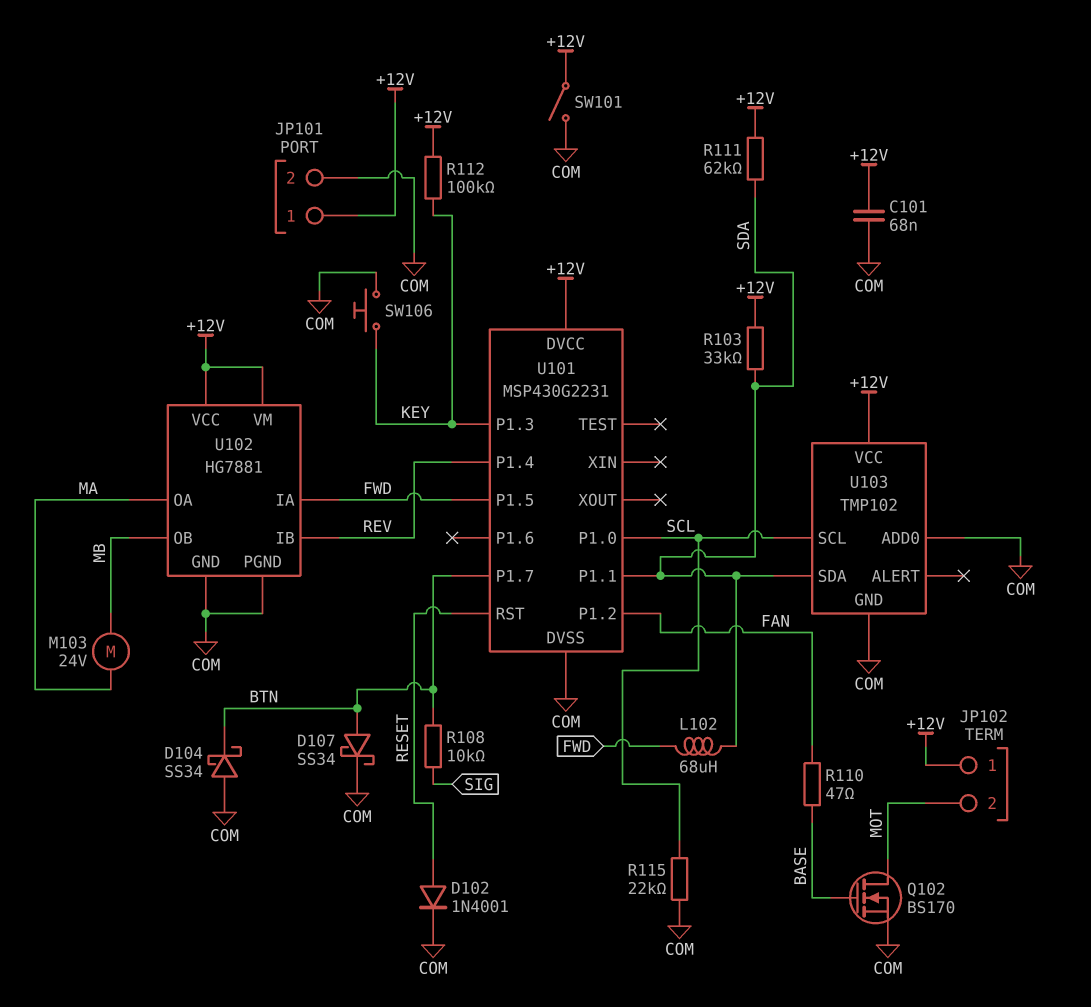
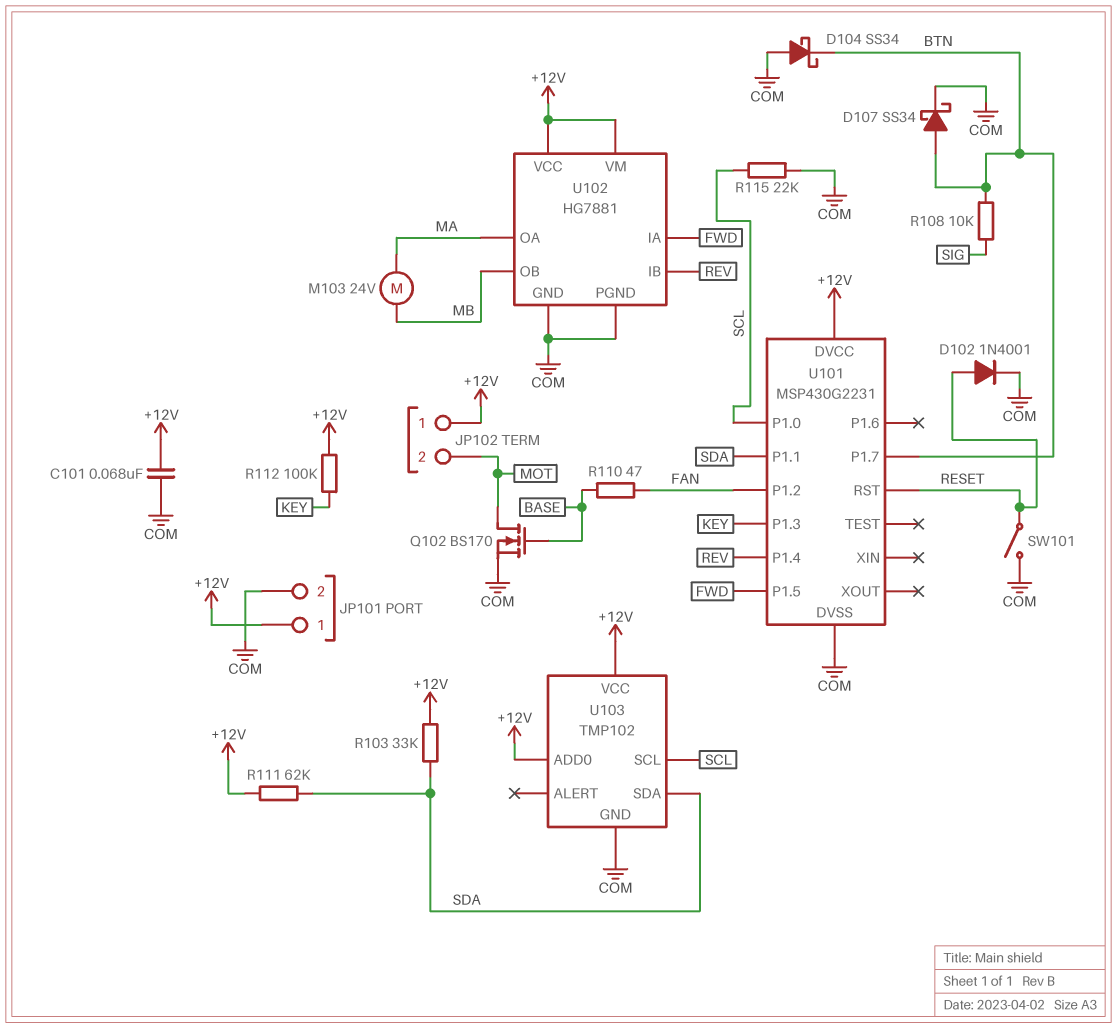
L102: 68uH (FWD, SDA) -> none
SW101: switch (+12V, COM) -> switch (COM, RESET)
SW106: button (COM, KEY) -> none
U103 pin ADD0: COM -> +12V

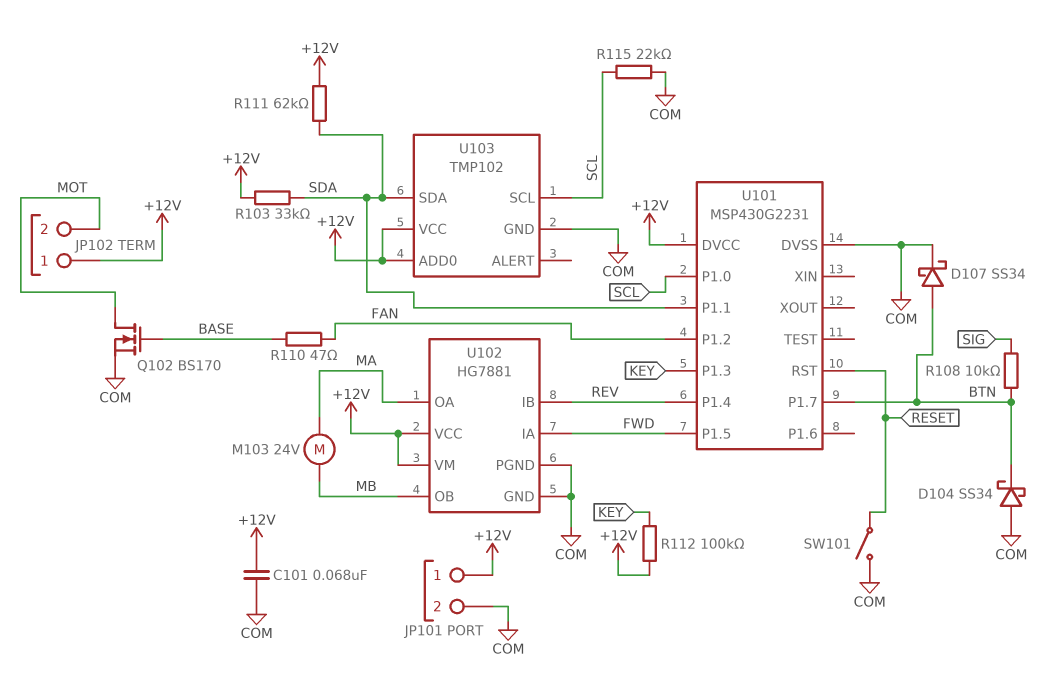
D102: diode 1N4001 (A RESET, K COM) -> none

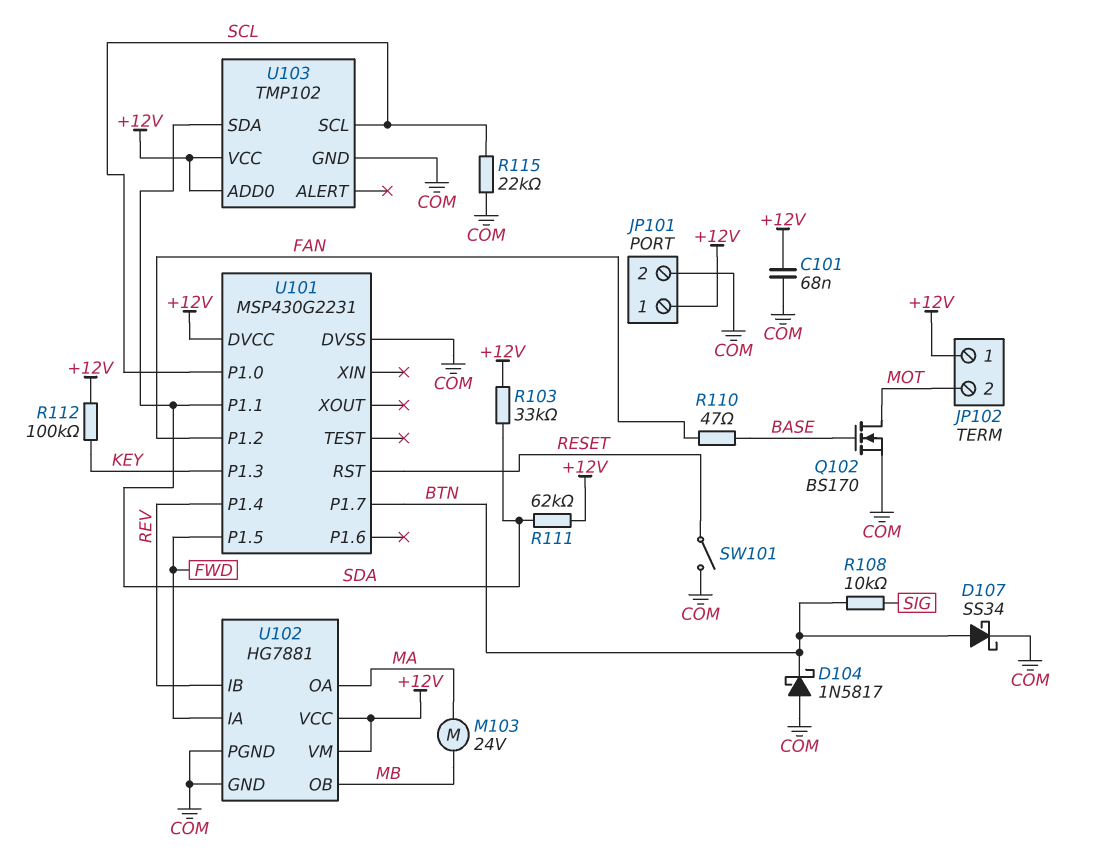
D104: schottky SS34 (A COM, K BTN) -> schottky 1N5817 (A COM, K BTN)

